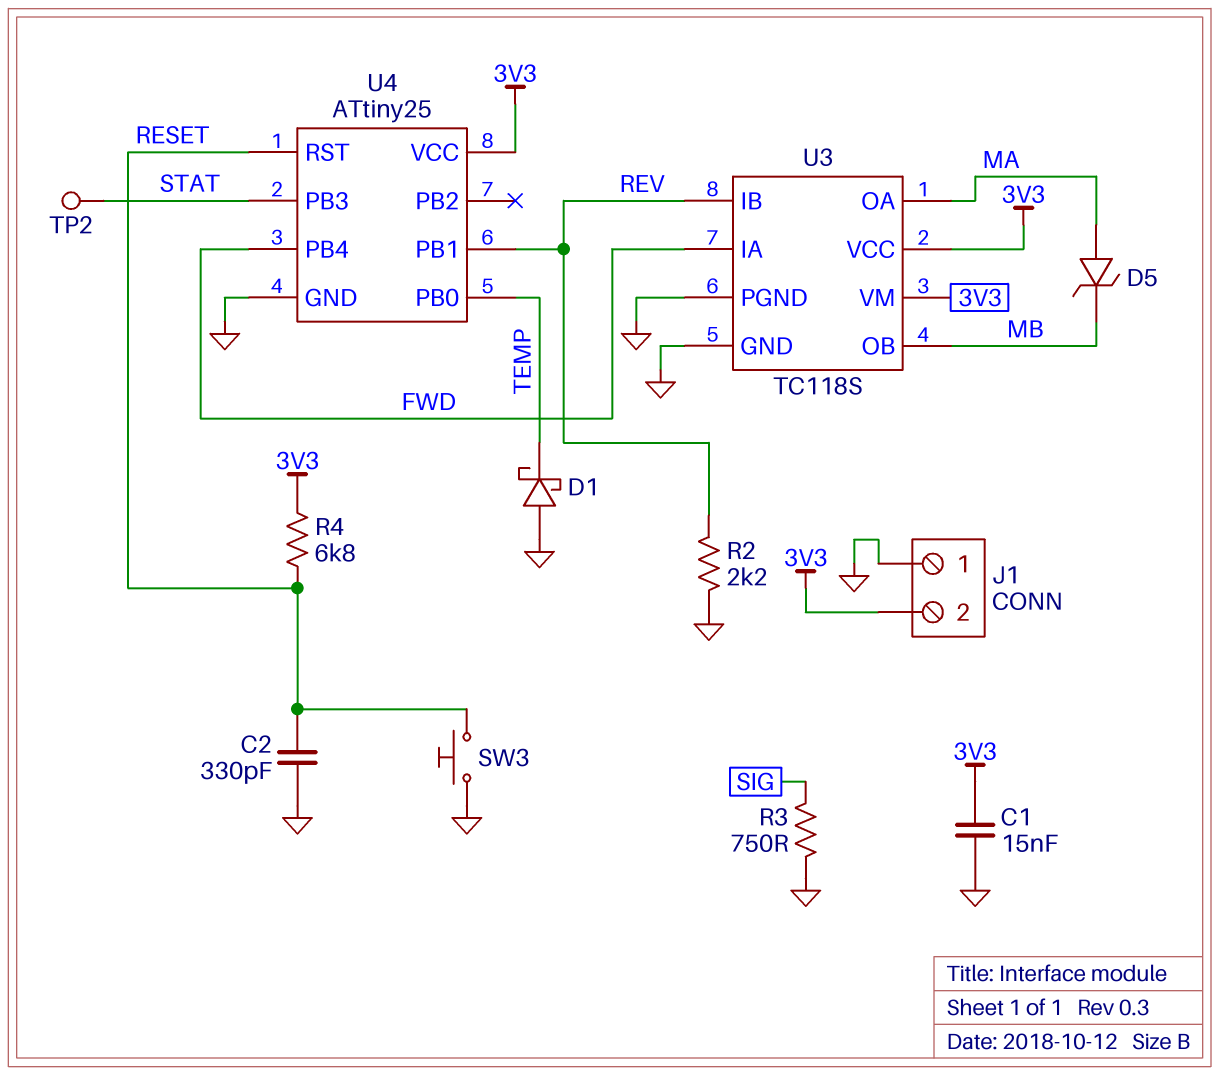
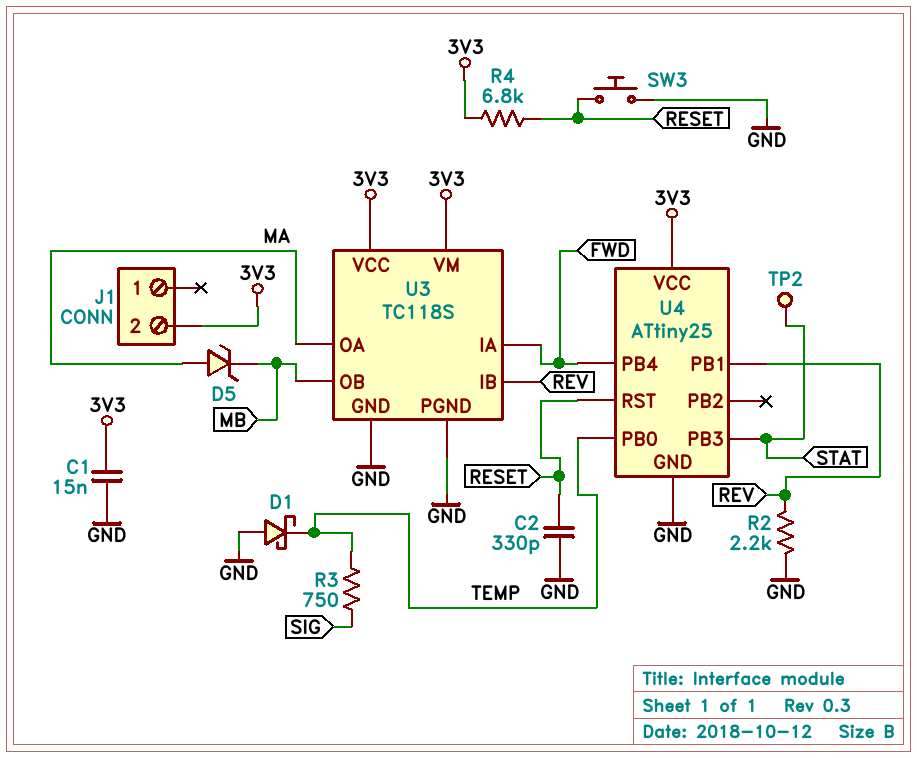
J1 pin 1: GND -> none
R3: 750 (GND, SIG) -> 750 (SIG, TEMP)

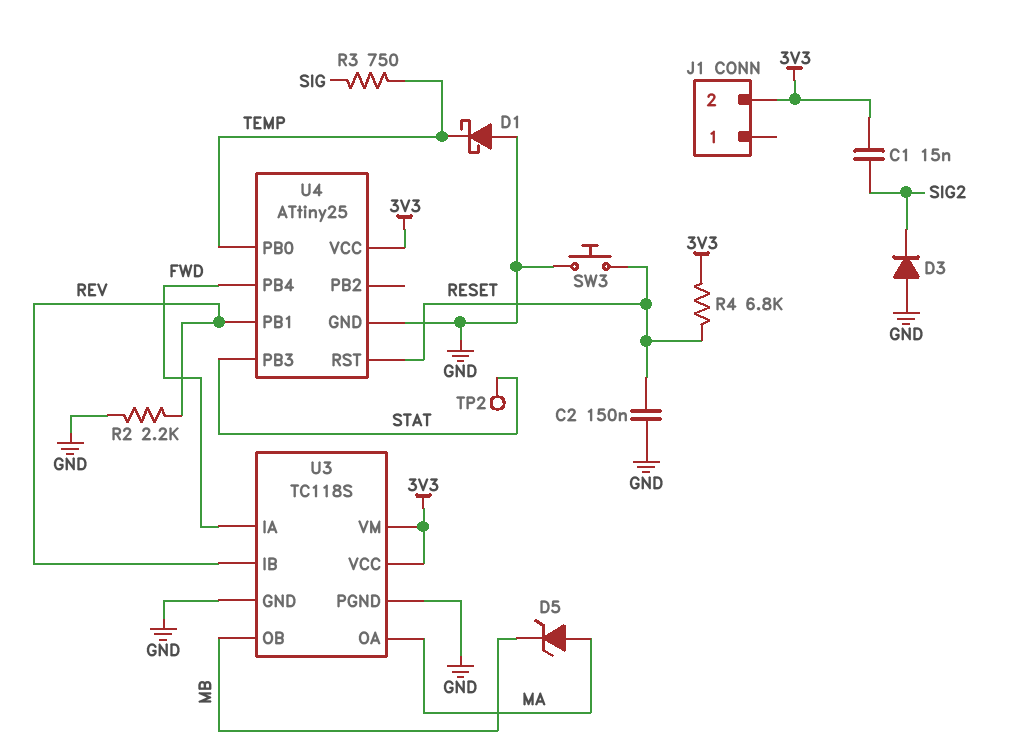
C1: 15nF (3V3, GND) -> 15nF (3V3, SIG2)
C2: 330pF (GND, RESET) -> 150nF (GND, RESET)
D3: none -> diode (A GND, K SIG2)

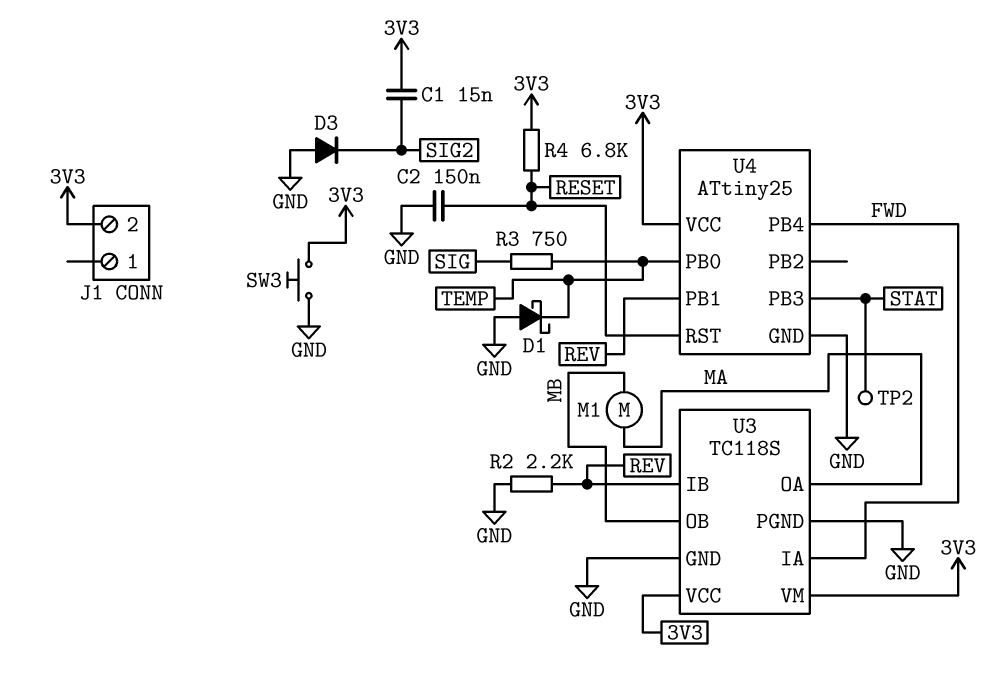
D5: zener (A MA, K MB) -> none
M1: none -> motor (MA, MB)
SW3: button (GND, RESET) -> button (3V3, GND)

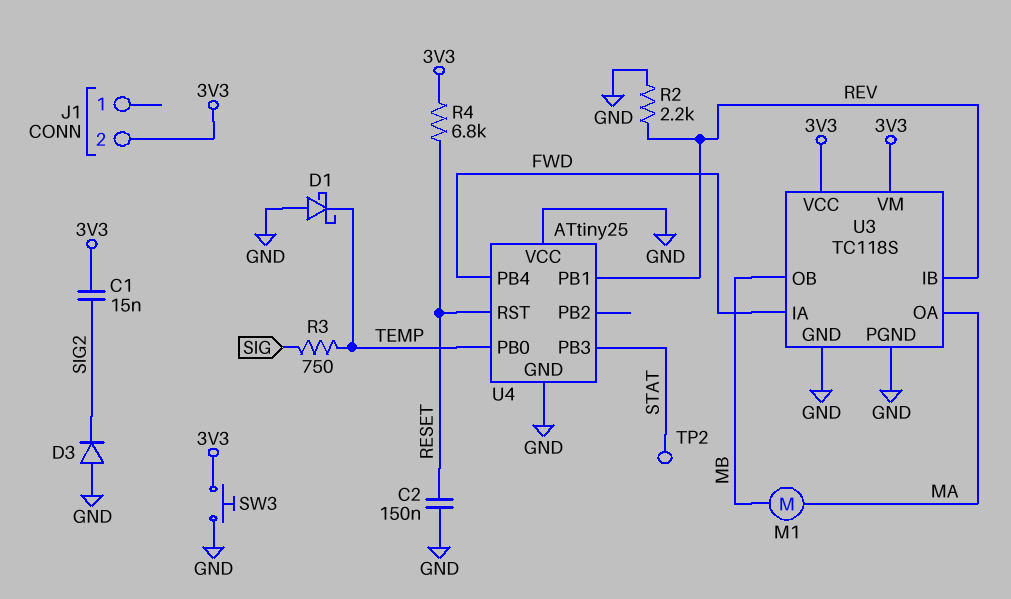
U4 pin VCC: 3V3 -> GND

